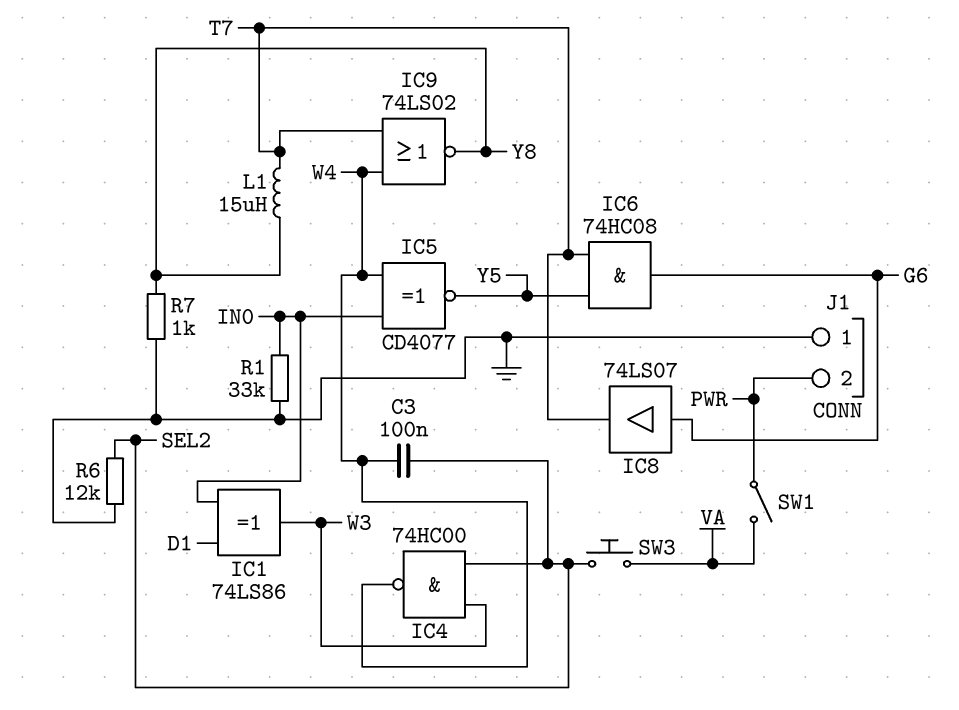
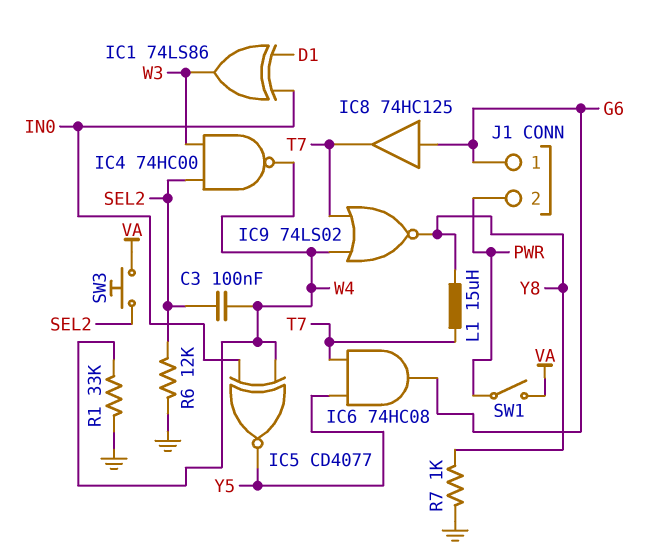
IC8: buffer 74LS07 (in G6, out T7) -> buffer 74HC125 (in G6, out T7)
J1 pin 1: GND -> G6
R1: 33k (GND, IN0) -> 33k (GND, W4)

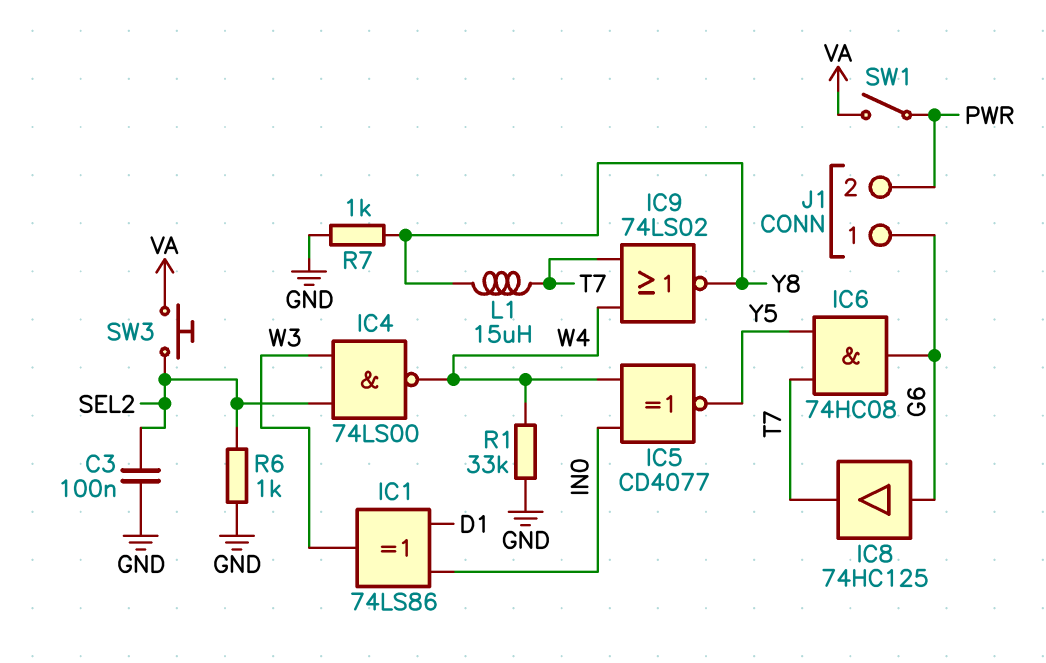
C3: 100nF (SEL2, W4) -> 100nF (GND, SEL2)
IC4: NAND 74HC00 (in SEL2, in W3, out W4) -> NAND 74LS00 (in SEL2, in W3, out W4)
R6: 12k (GND, SEL2) -> 1k (GND, SEL2)

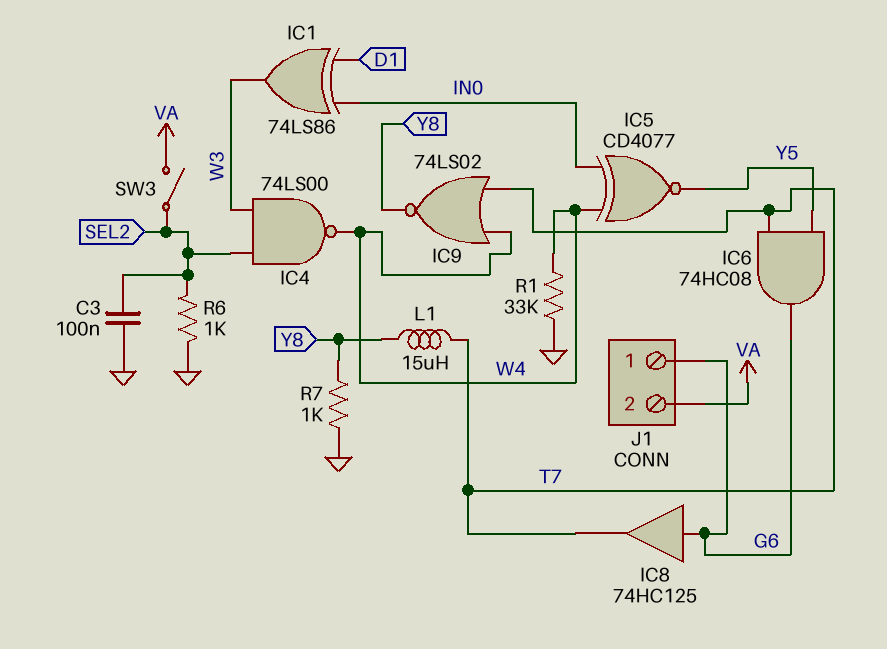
J1 pin 2: PWR -> VA
SW1: switch (PWR, VA) -> none
SW3: button (SEL2, VA) -> switch (SEL2, VA)

